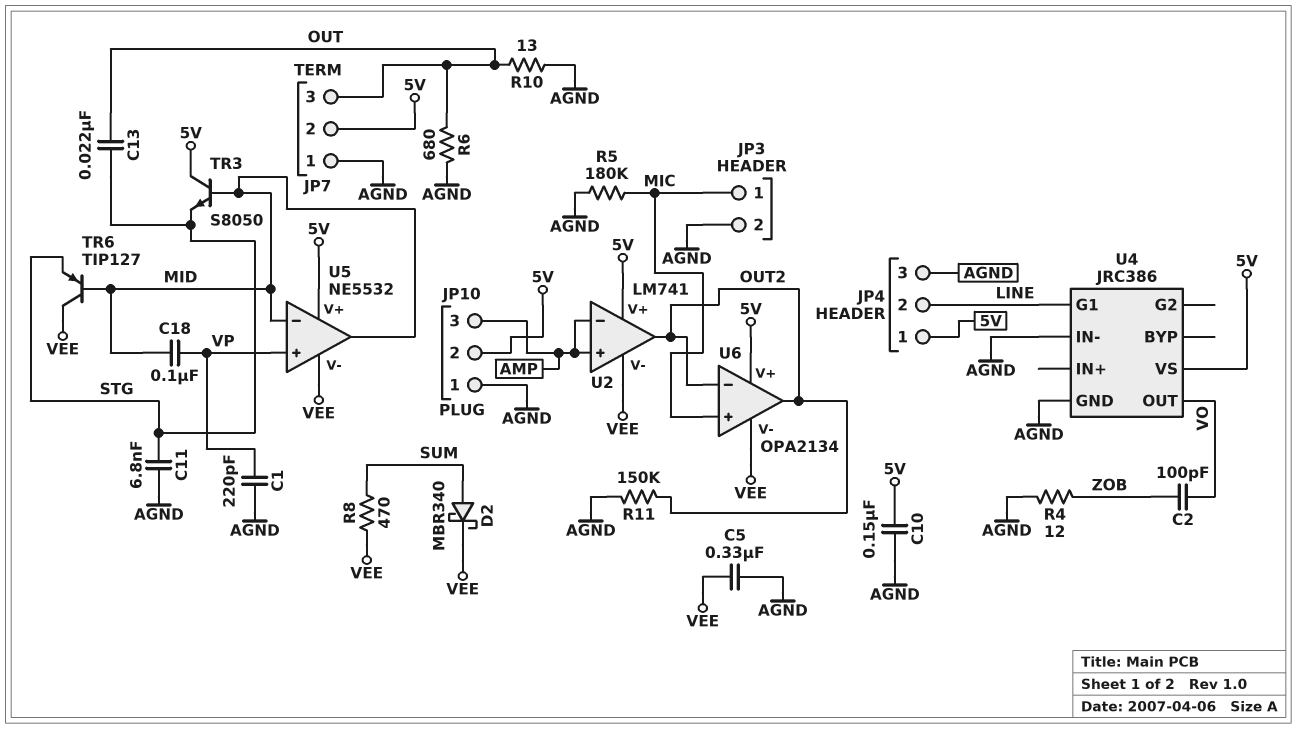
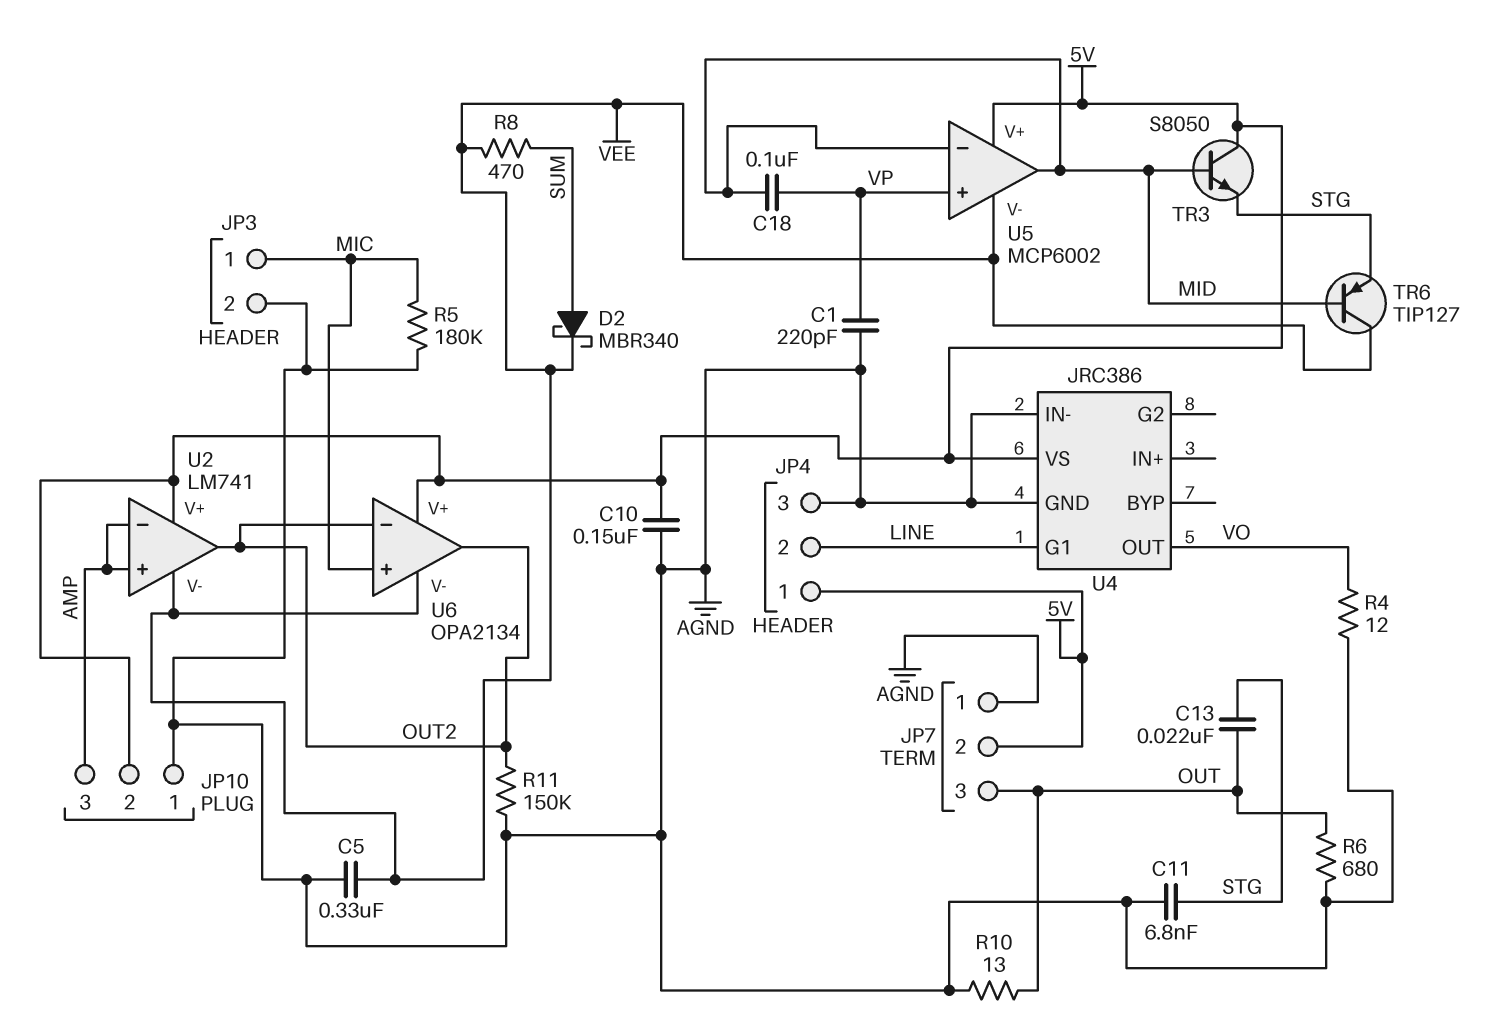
C2: 100pF (VO, ZOB) -> none
R4: 12 (AGND, ZOB) -> 12 (AGND, VO)
U5: NE5532 -> MCP6002

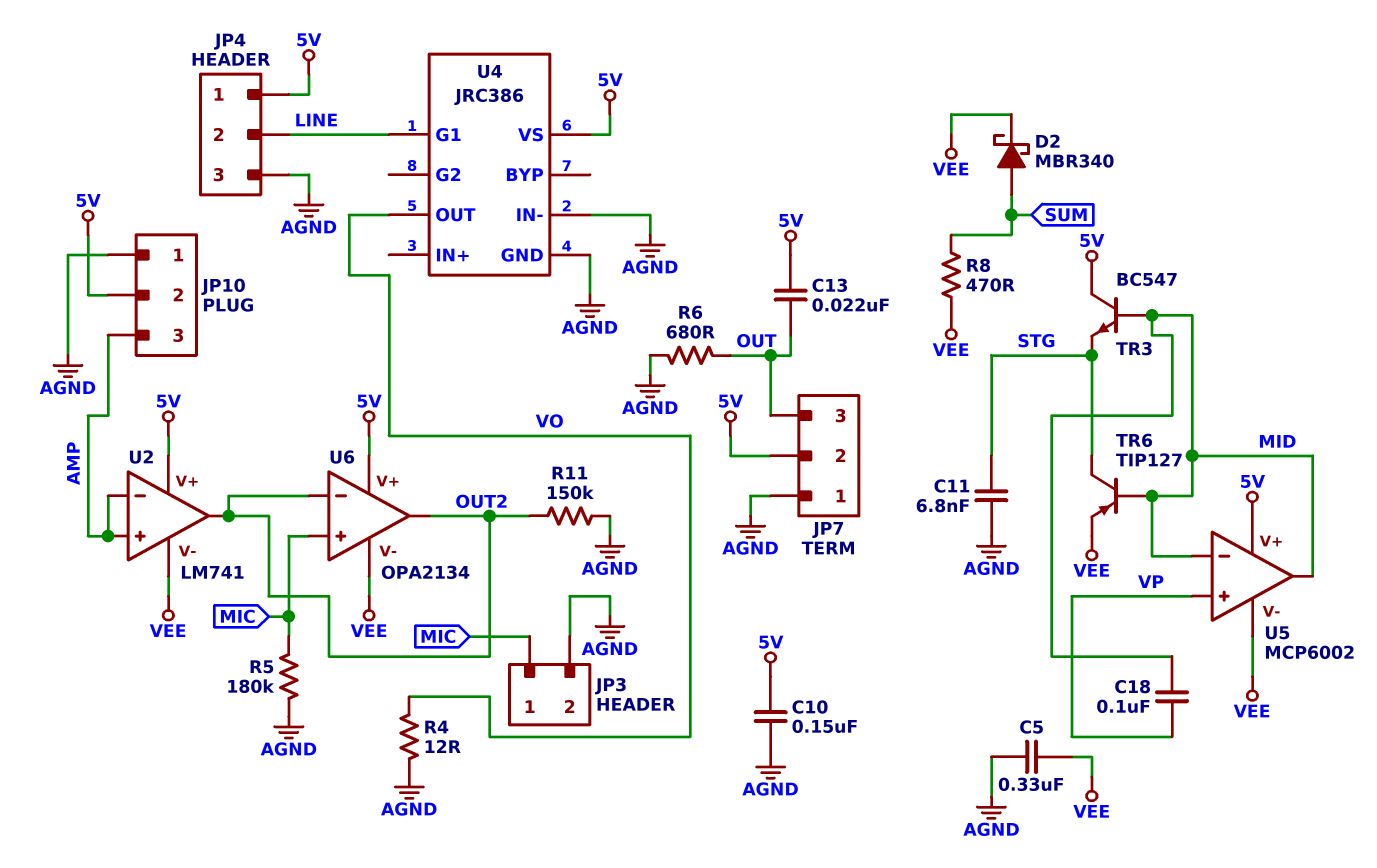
C1: 220pF (AGND, VP) -> none
C13: 22nF (OUT, STG) -> 22nF (5V, OUT)
R10: 13 (AGND, OUT) -> none
TR3: NPN S8050 (B MID, C 5V, E STG) -> NPN BC547 (B MID, C 5V, E STG)
TR6: PNP TIP127 (B MID, C VEE, E STG) -> PNP TIP127 (B MID, C STG, E VEE)

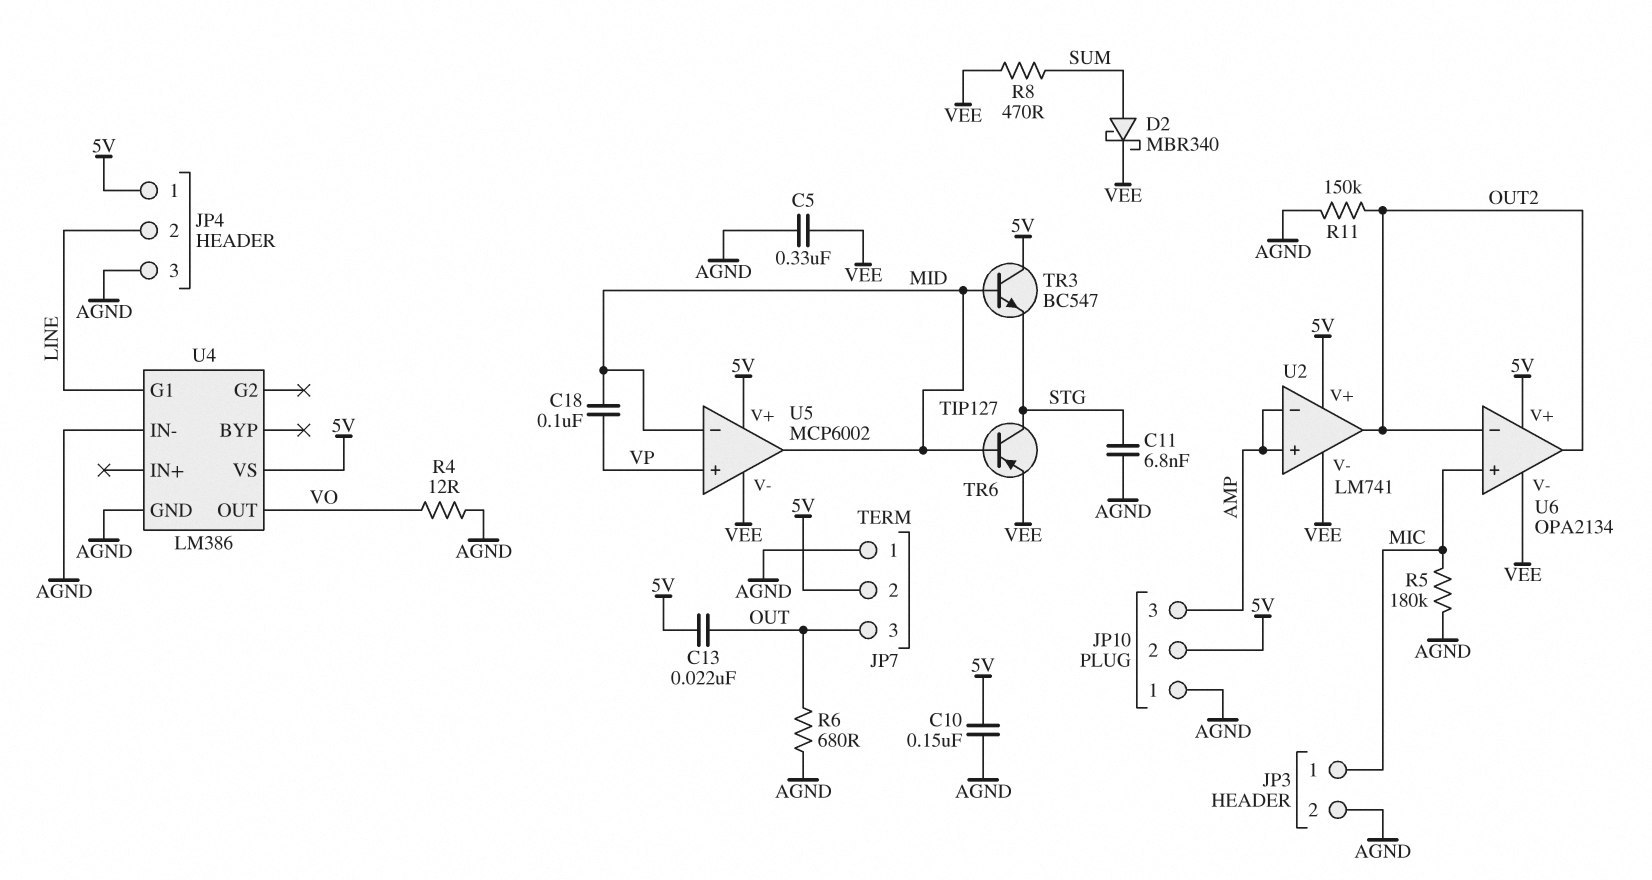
U4: JRC386 -> LM386

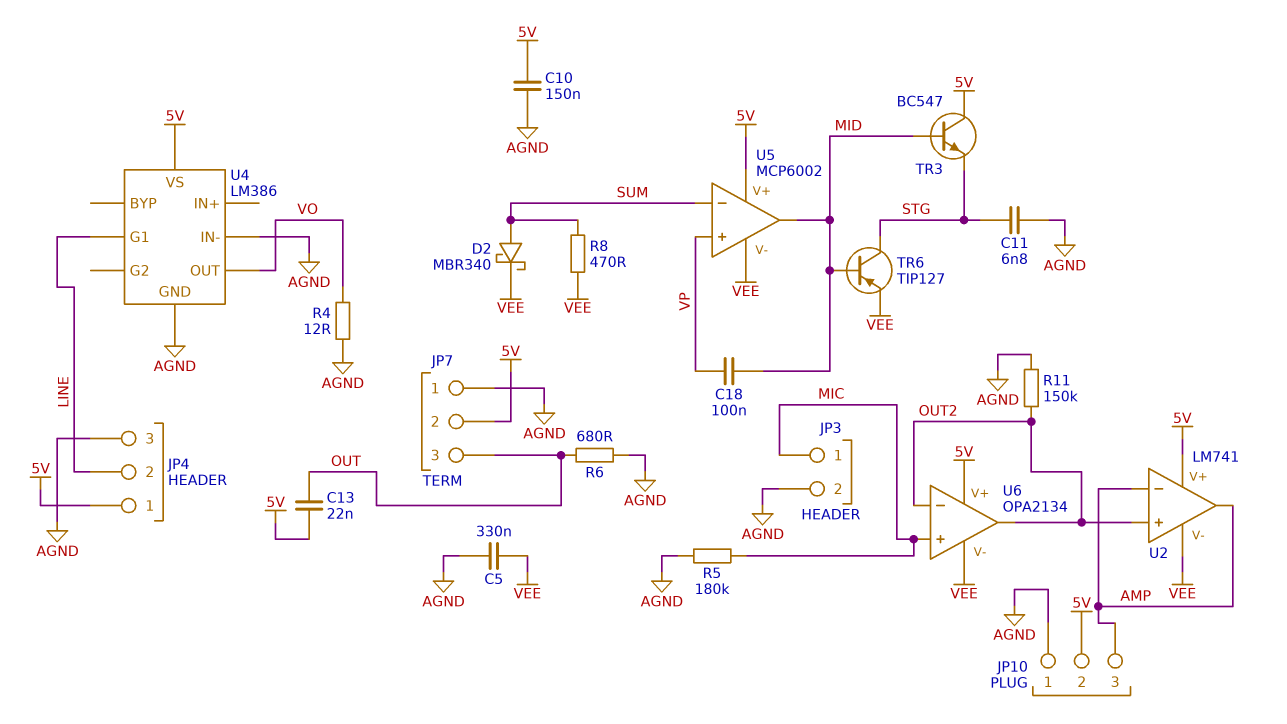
U2 pin in+: AMP -> OUT2
U2 pin out: OUT2 -> AMP
U5 pin in-: MID -> SUM

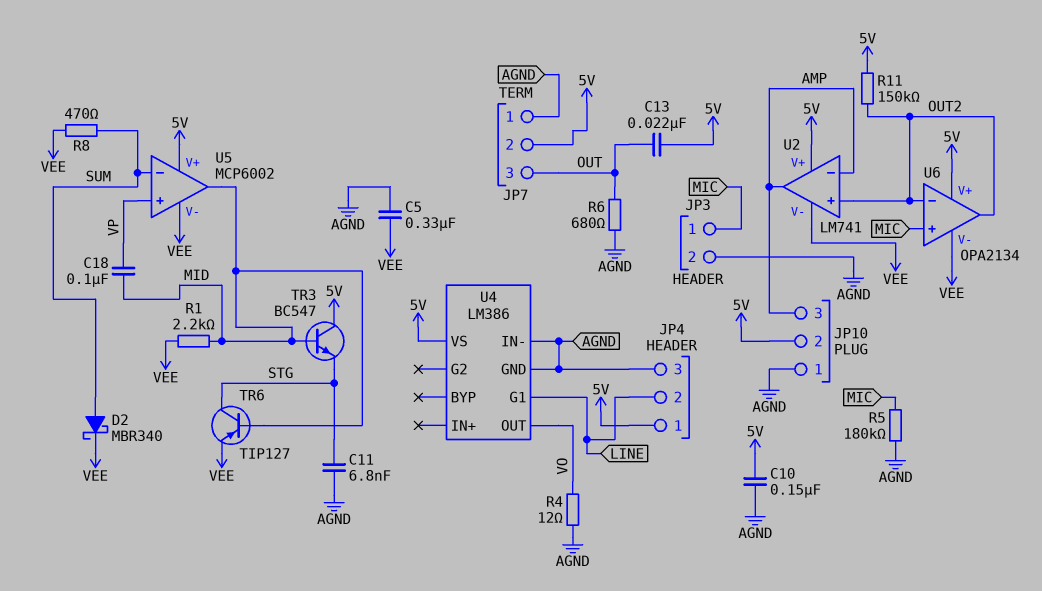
R1: none -> 2.2k (MID, VEE)
R11: 150k (AGND, OUT2) -> 150k (5V, OUT2)

